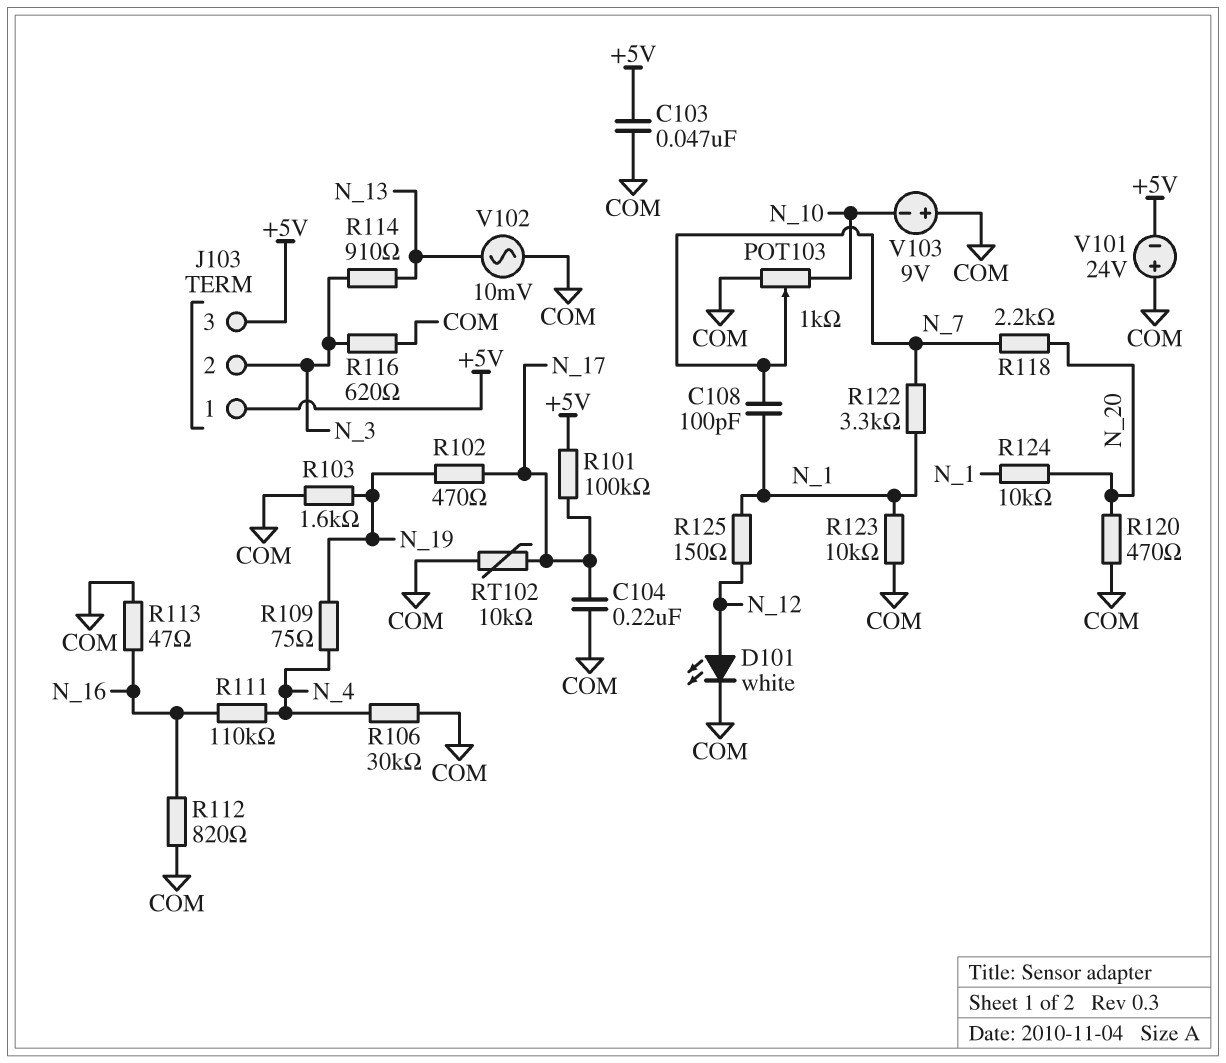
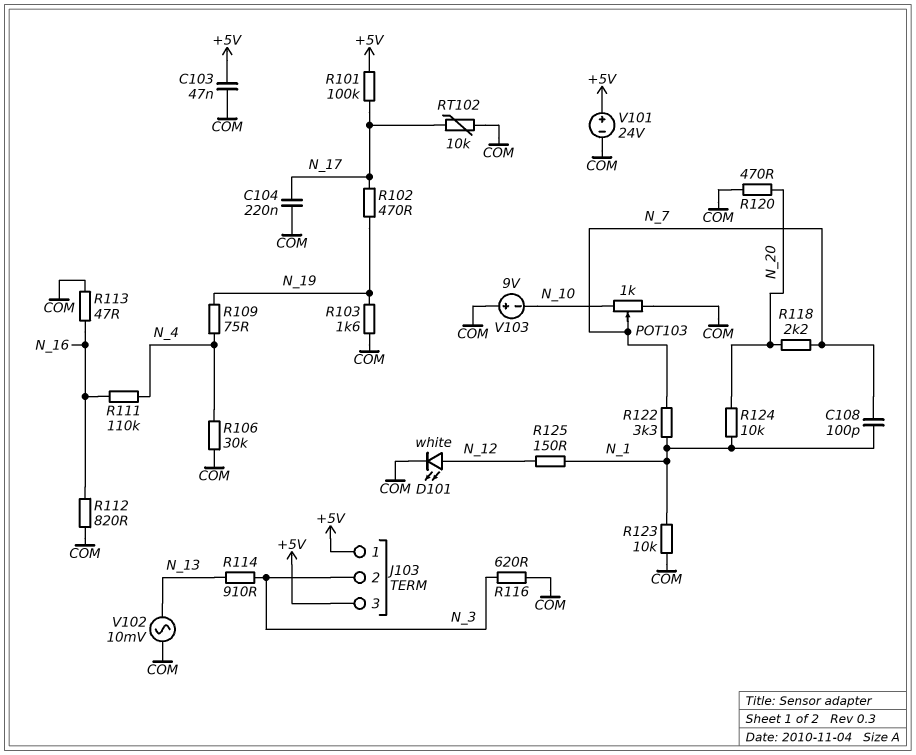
V101: 24V (plus COM, minus +5V) -> 24V (plus +5V, minus COM)

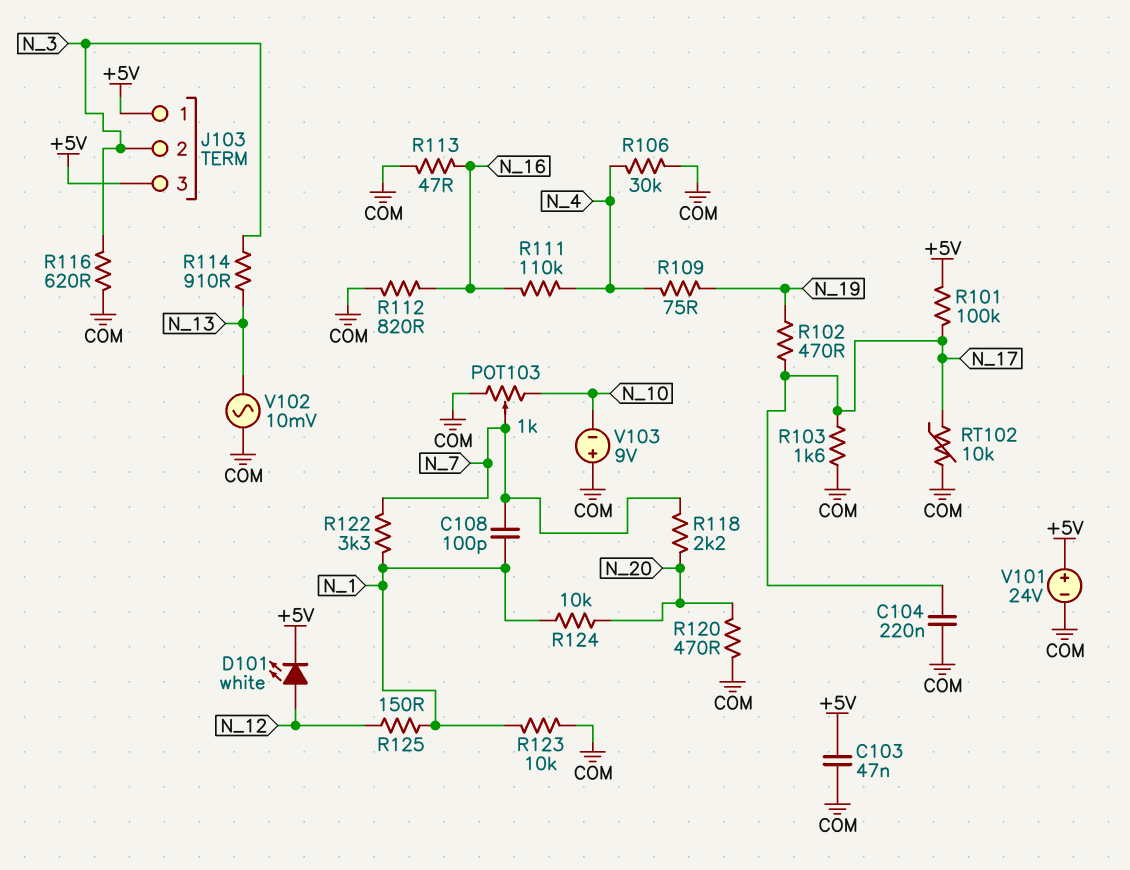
D101: LED white (A N_12, K COM) -> LED white (A N_12, K +5V)
R103: 1.6k (COM, N_19) -> 1.6k (COM, N_17)

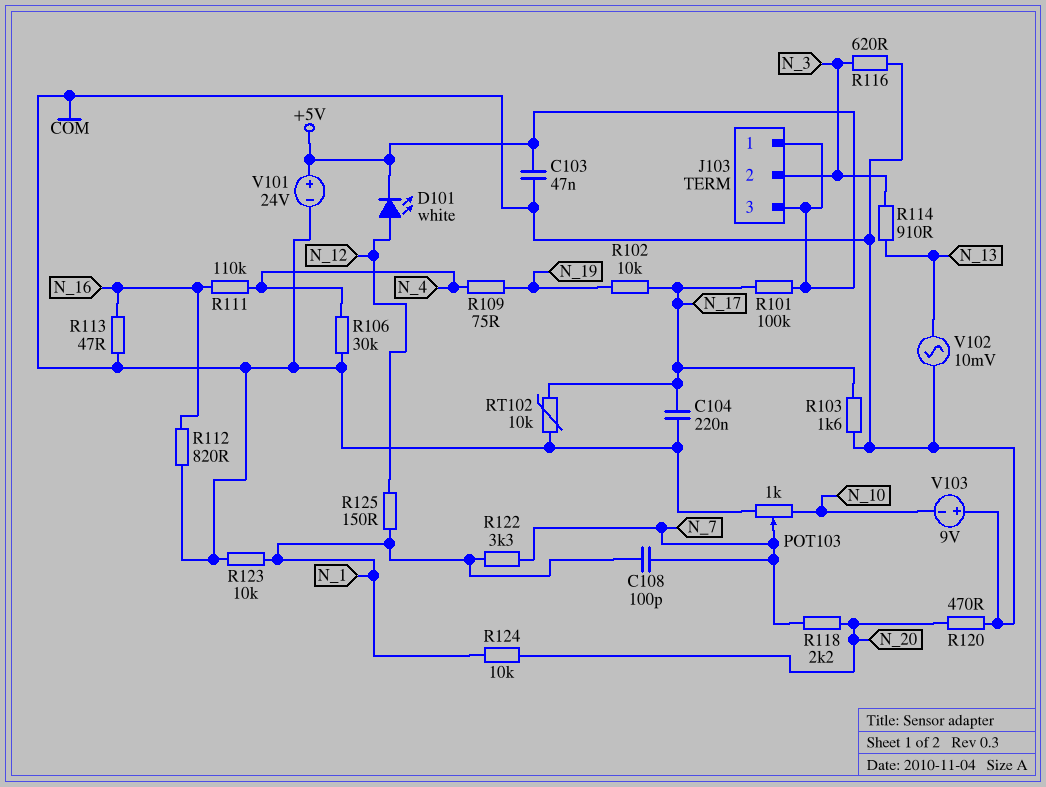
R102: 470 (N_17, N_19) -> 10k (N_17, N_19)

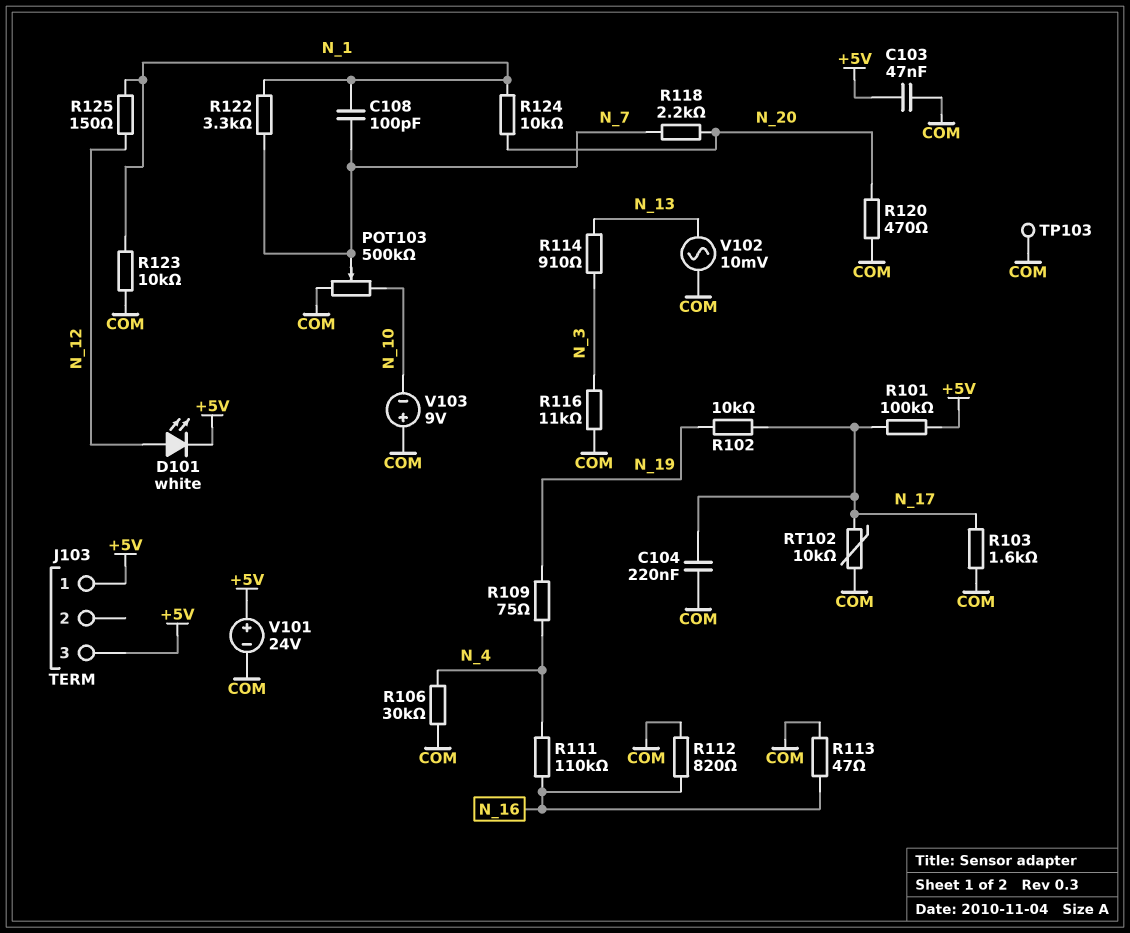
J103 pin 2: N_3 -> none
POT103: 1k (COM, N_10, wiper N_7) -> 500k (COM, N_10, wiper N_7)
R116: 620 (COM, N_3) -> 11k (COM, N_3)
TP103: none -> test point (COM)

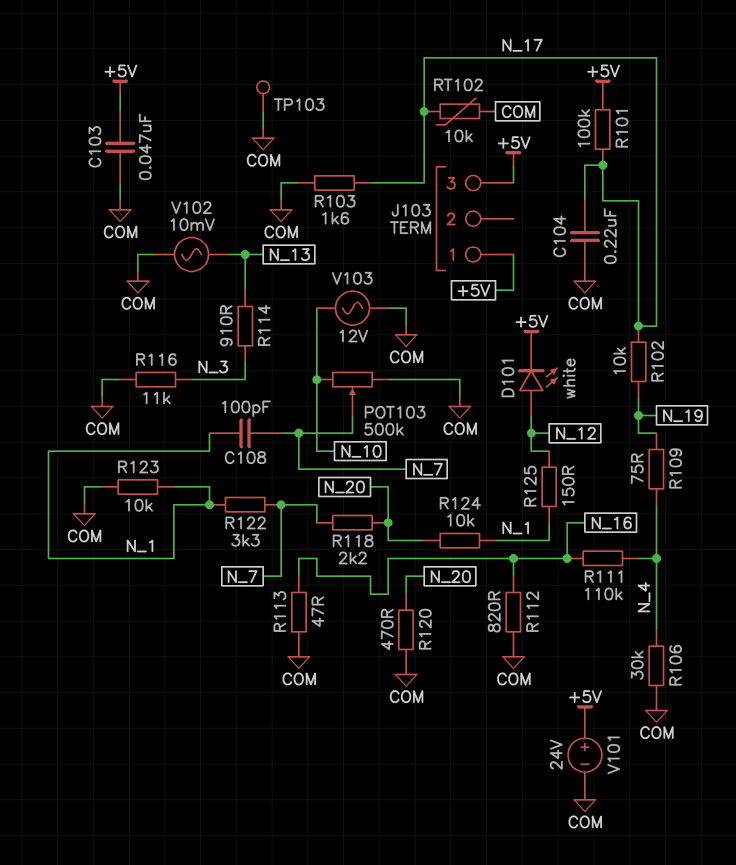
V103: 9V (plus COM, minus N_10) -> AC 12V (COM, N_10)

